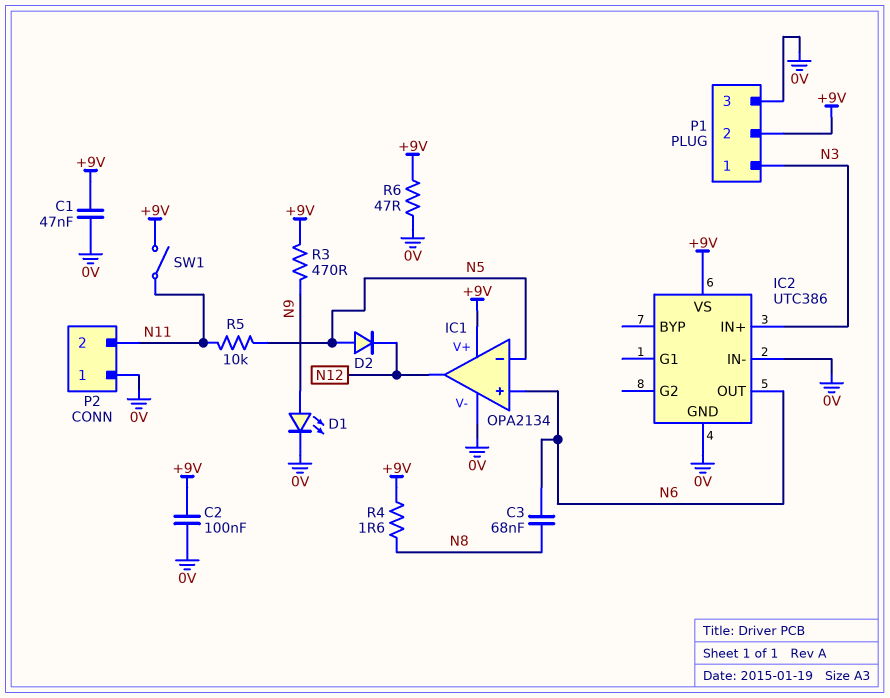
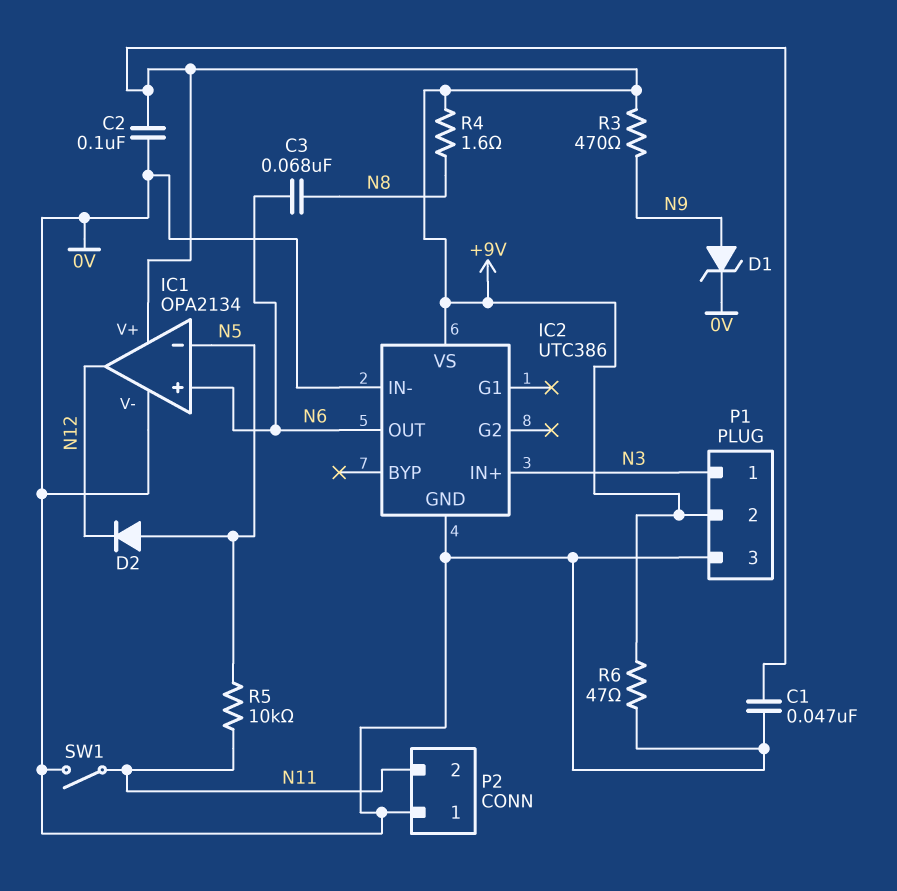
D1: LED (A N9, K 0V) -> zener (A N9, K 0V)
SW1: switch (+9V, N11) -> switch (0V, N11)

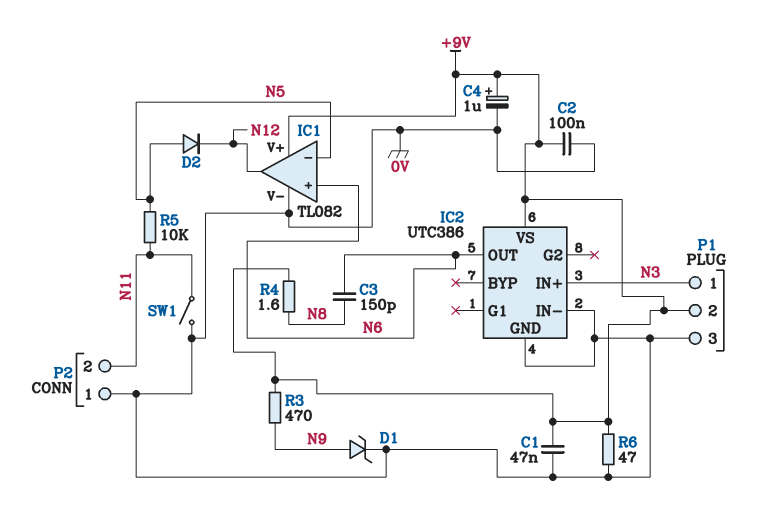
C3: 68nF (N6, N8) -> 150pF (N6, N8)
C4: none -> 1uF (plus +9V, minus 0V)
IC1: OPA2134 -> TL082

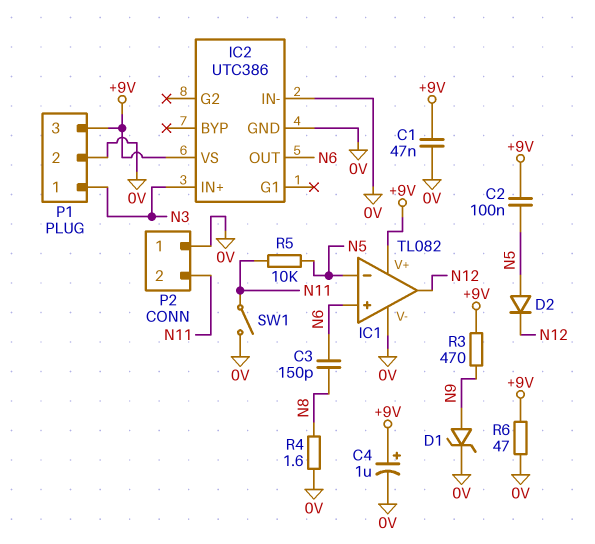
C2: 100nF (+9V, 0V) -> 100nF (+9V, N5)
P1 pin 2: +9V -> 0V
P1 pin 3: 0V -> +9V
R4: 1.6 (+9V, N8) -> 1.6 (0V, N8)

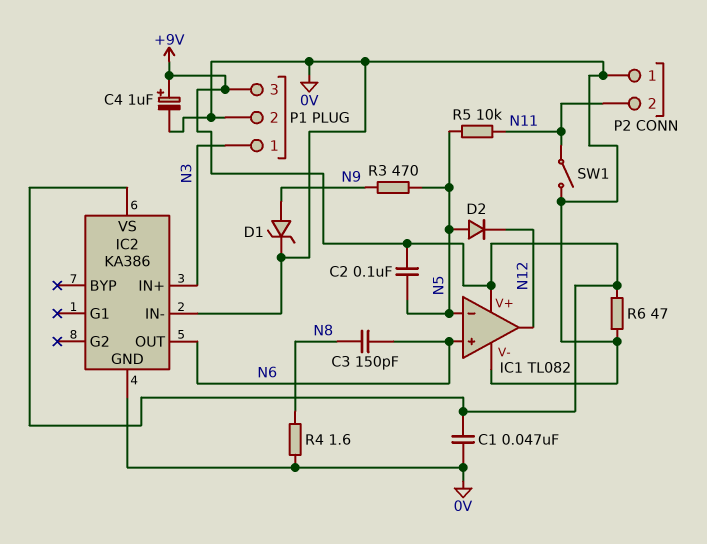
IC2: UTC386 -> KA386
R3: 470 (+9V, N9) -> 470 (N5, N9)

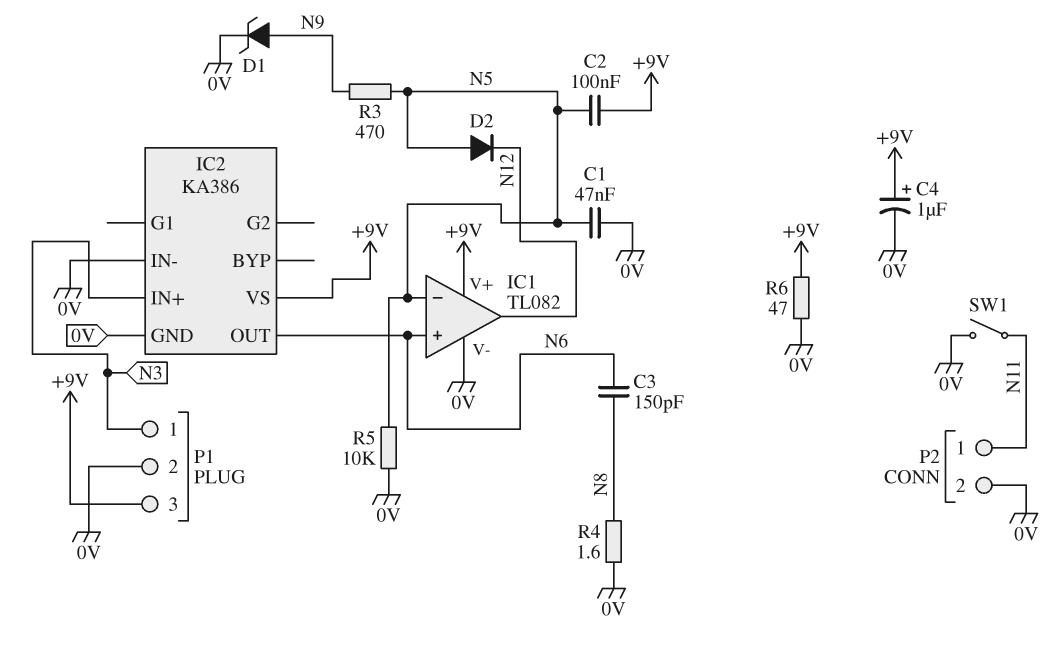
C1: 47nF (+9V, 0V) -> 47nF (0V, N5)
P2 pin 1: 0V -> N11
P2 pin 2: N11 -> 0V
R5: 10k (N5, N11) -> 10k (0V, N5)

